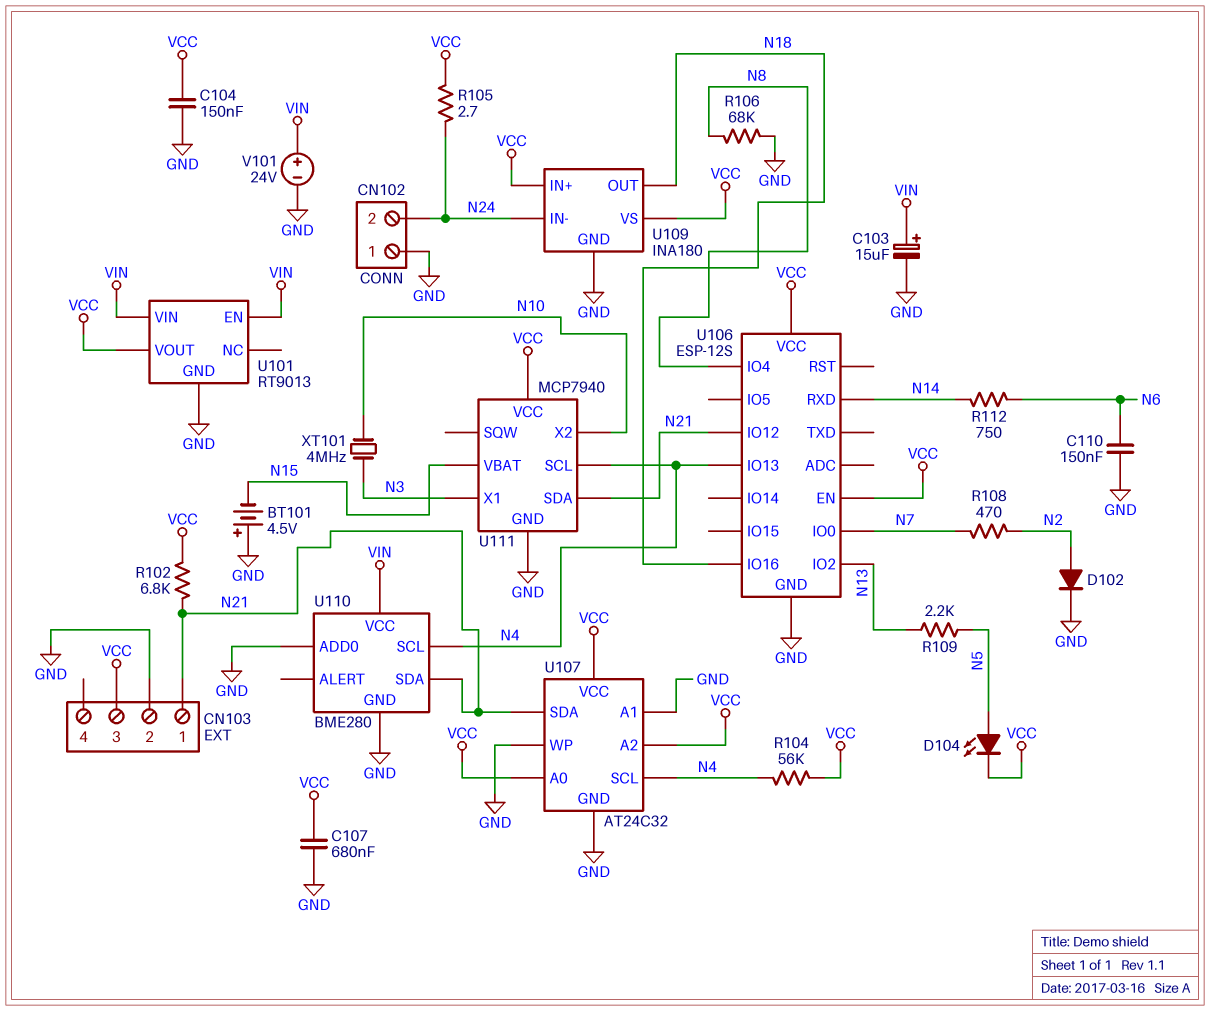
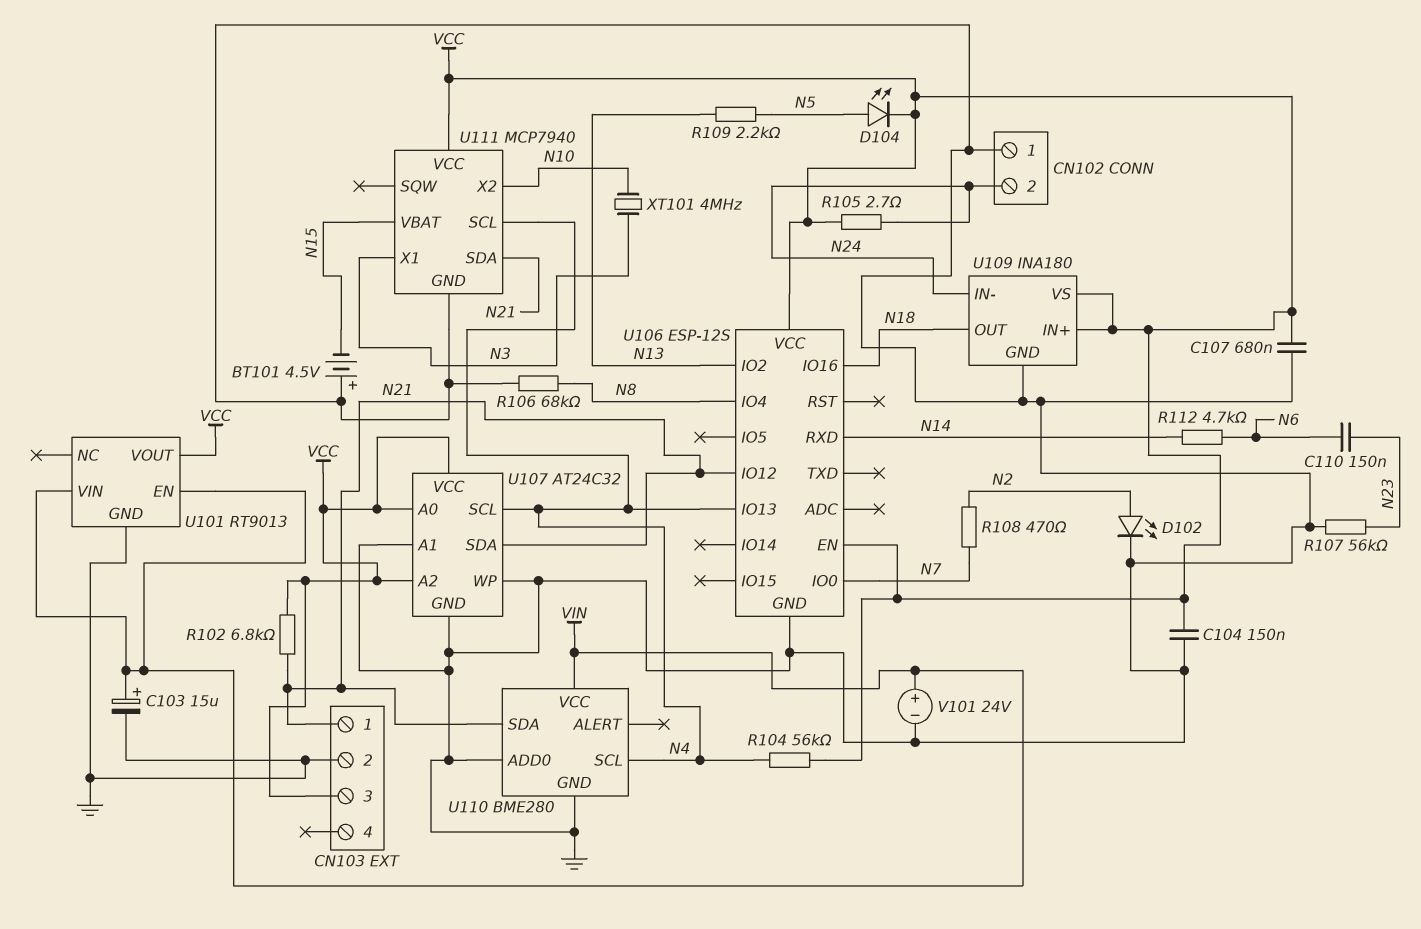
C110: 150nF (GND, N6) -> 150nF (N6, N23)
D102: diode (A N2, K GND) -> LED (A N2, K GND)
R107: none -> 56k (GND, N23)
R112: 750 (N6, N14) -> 4.7k (N6, N14)

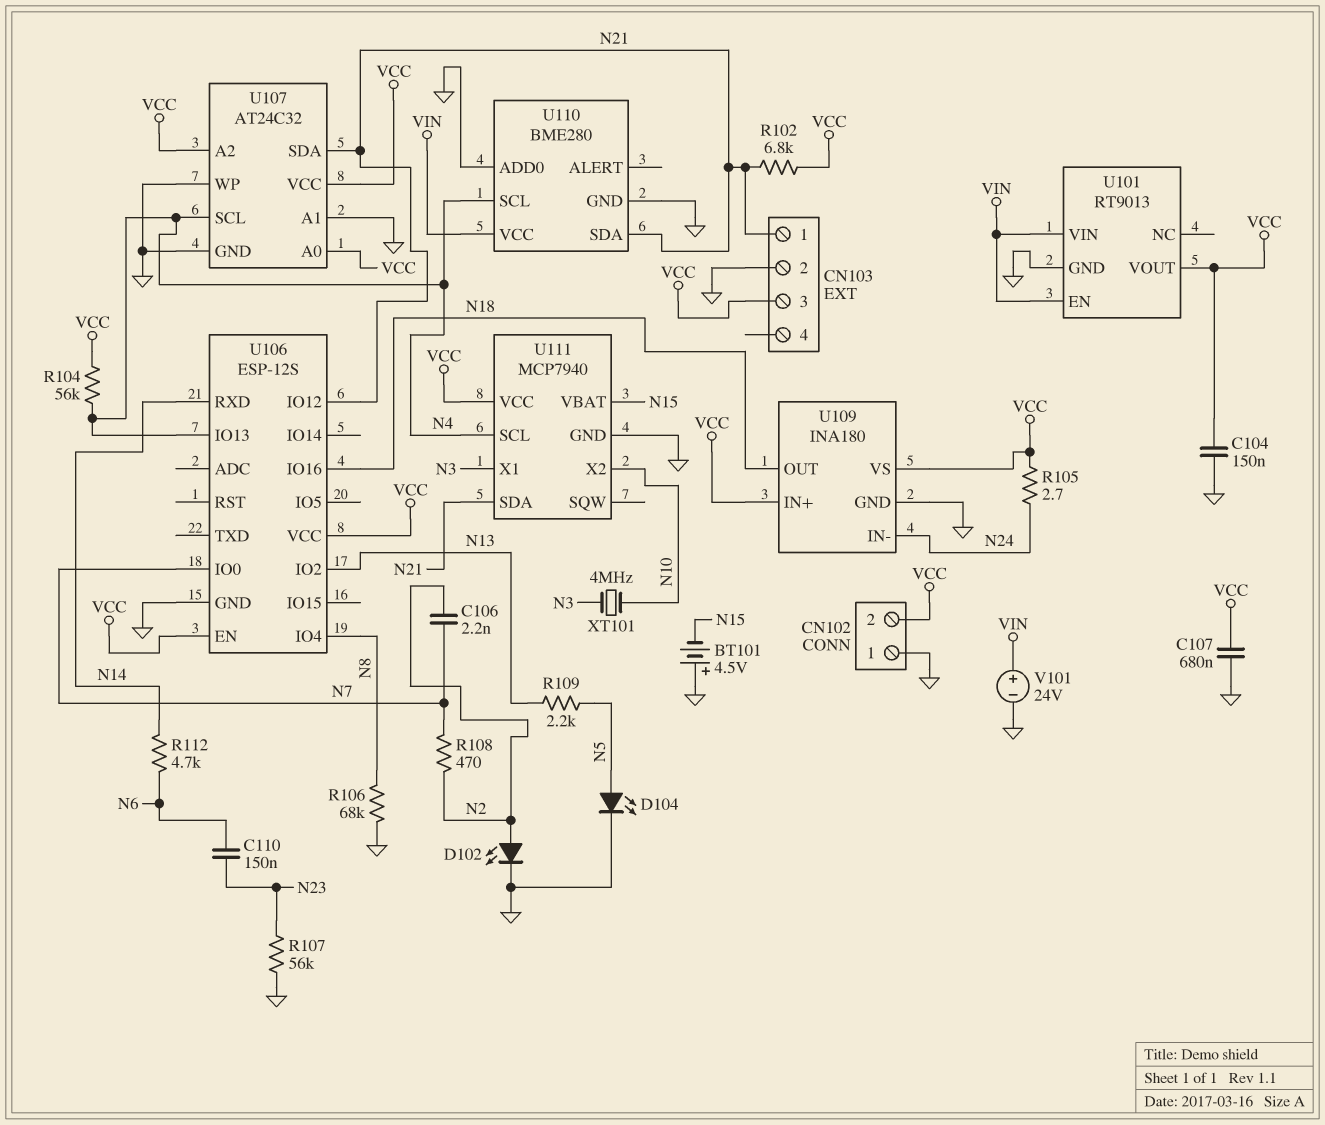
C103: 15uF (plus VIN, minus GND) -> none
C106: none -> 2.2nF (N2, N7)
CN102 pin 2: N24 -> VCC
D104: LED (A N5, K VCC) -> LED (A N5, K GND)

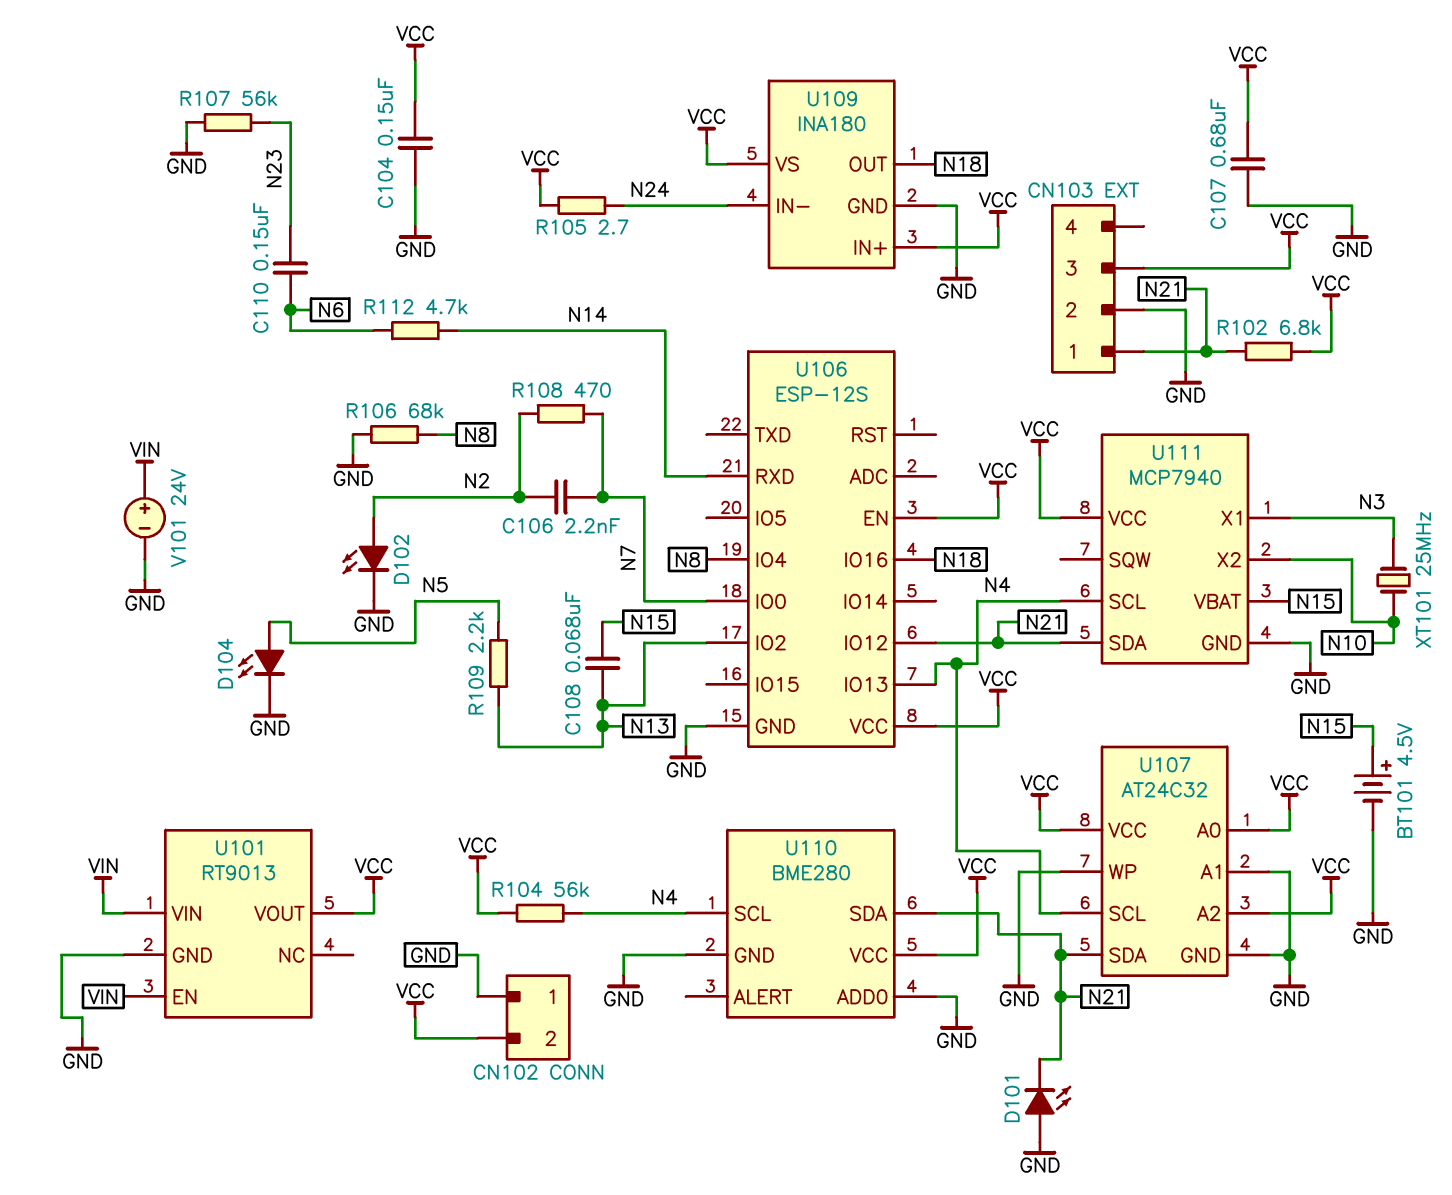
BT101: 4.5V (plus GND, minus N15) -> 4.5V (plus N15, minus GND)
C108: none -> 68nF (N13, N15)
D101: none -> LED (A GND, K N21)
U110 pin VCC: VIN -> VCC
XT101: 4MHz (N3, N10) -> 25MHz (N3, N10)

